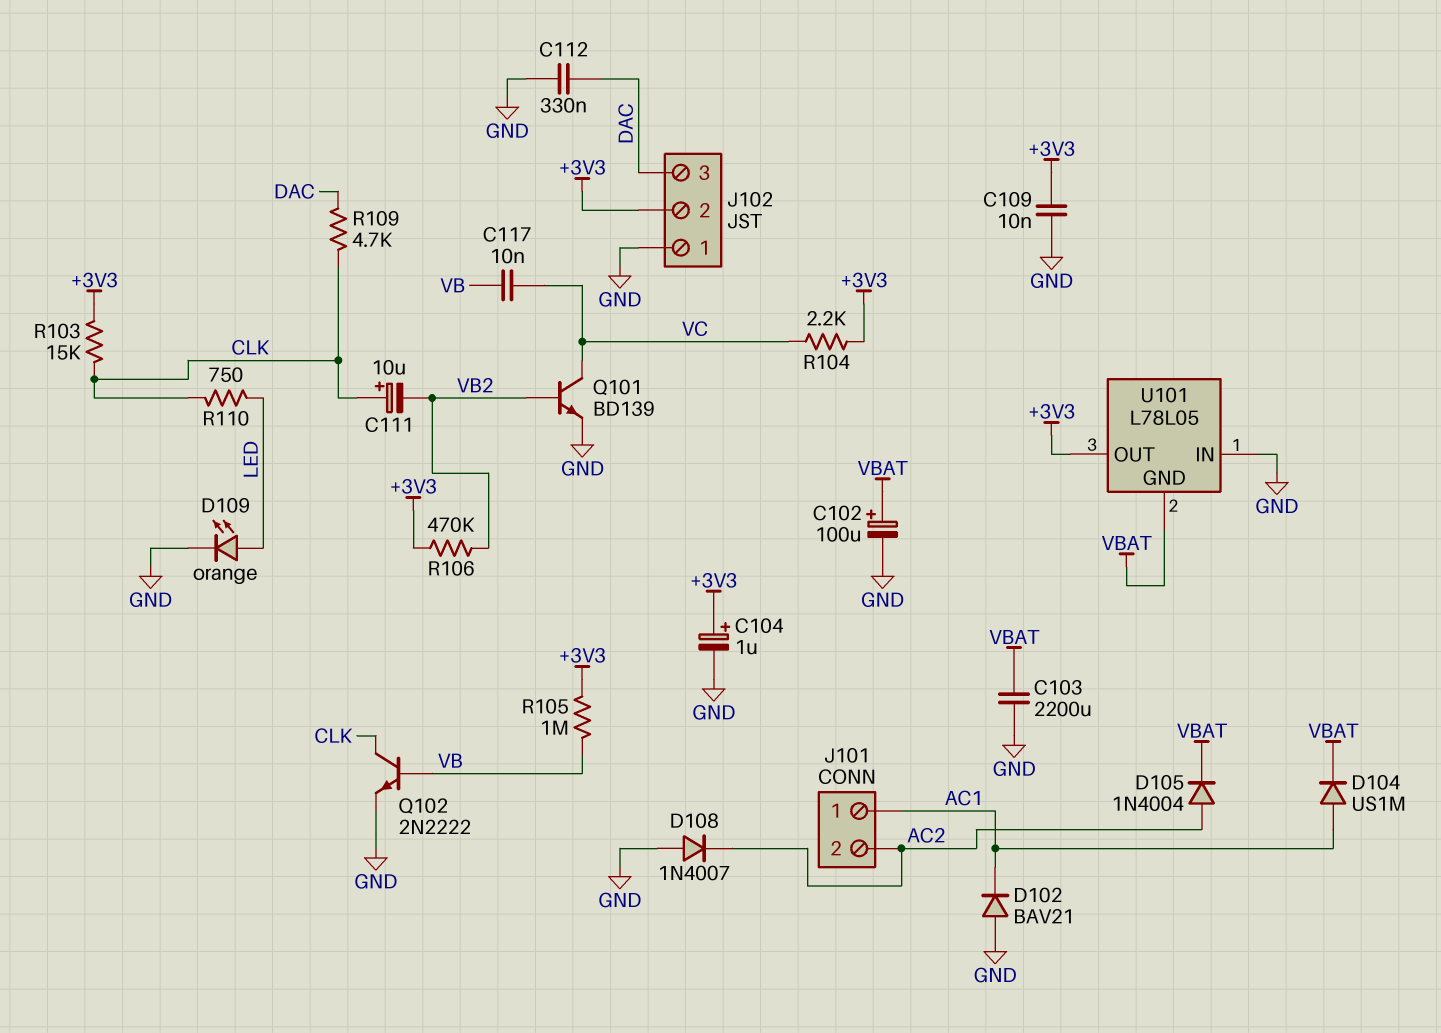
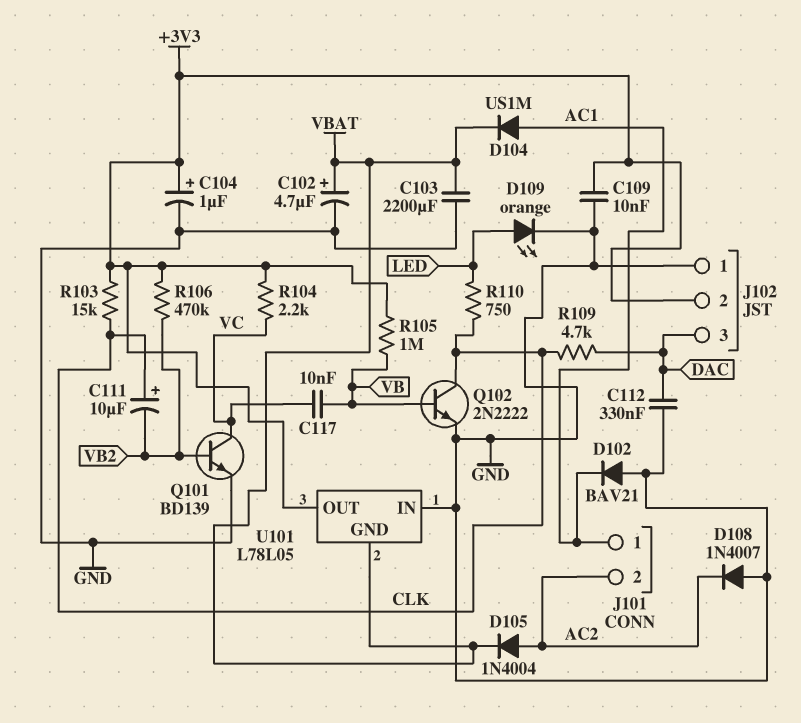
C102: 100uF (plus VBAT, minus GND) -> 4.7uF (plus VBAT, minus GND)

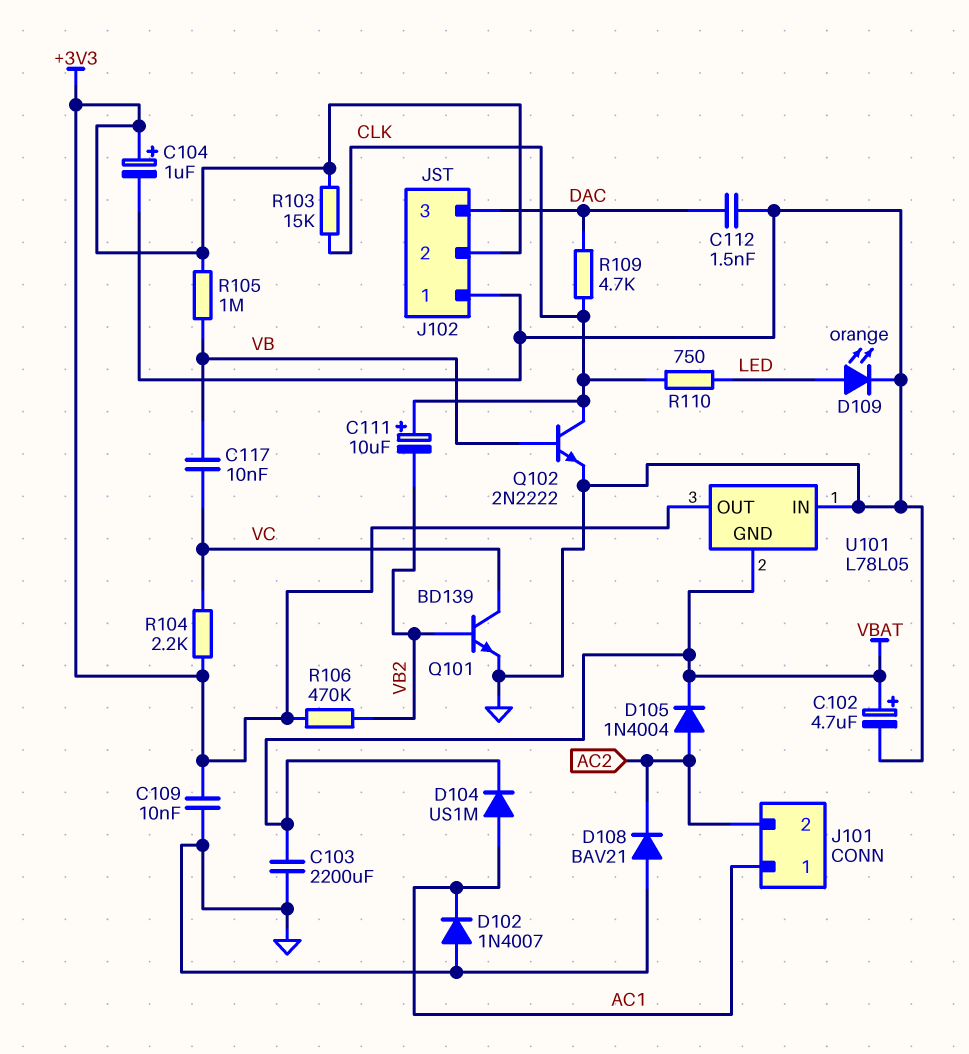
C112: 330nF (DAC, GND) -> 1.5nF (DAC, GND)
D102: diode BAV21 (A GND, K AC1) -> diode 1N4007 (A GND, K AC1)
D108: diode 1N4007 (A GND, K AC2) -> diode BAV21 (A GND, K AC2)

